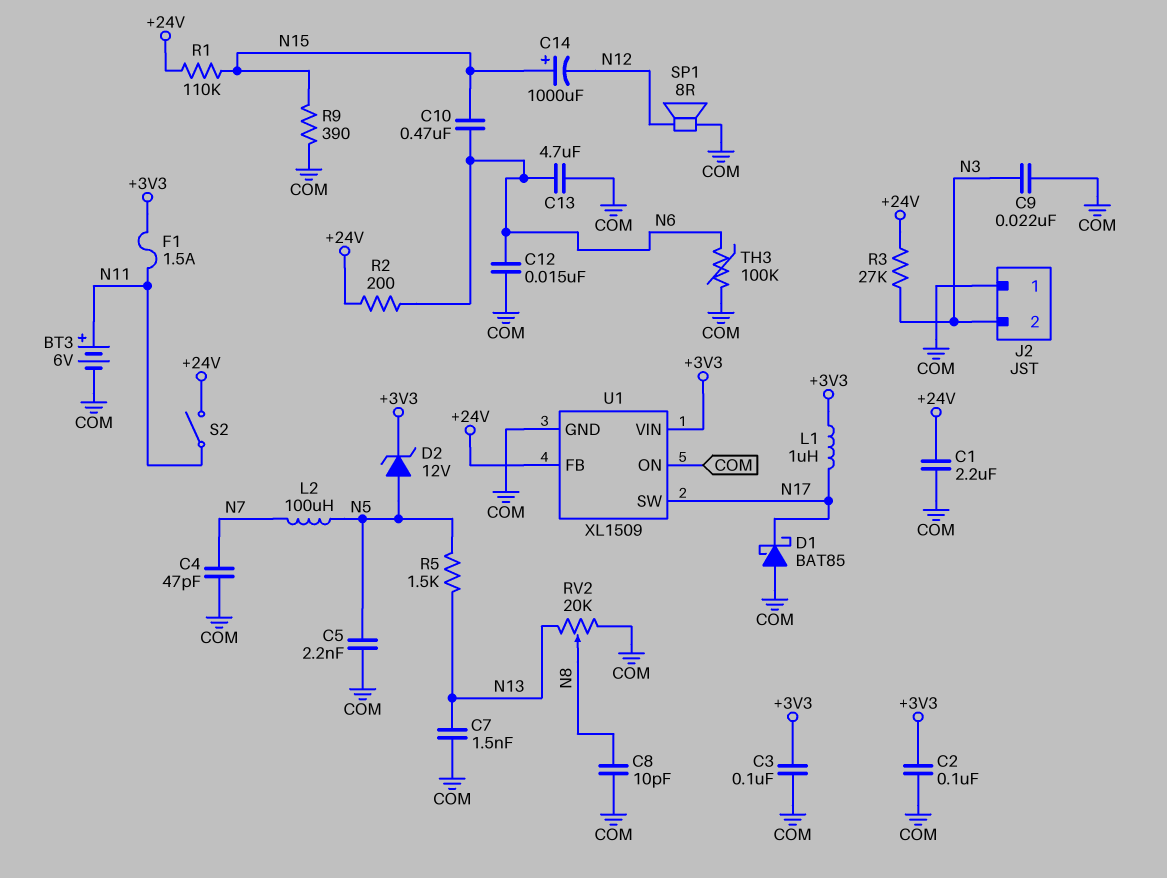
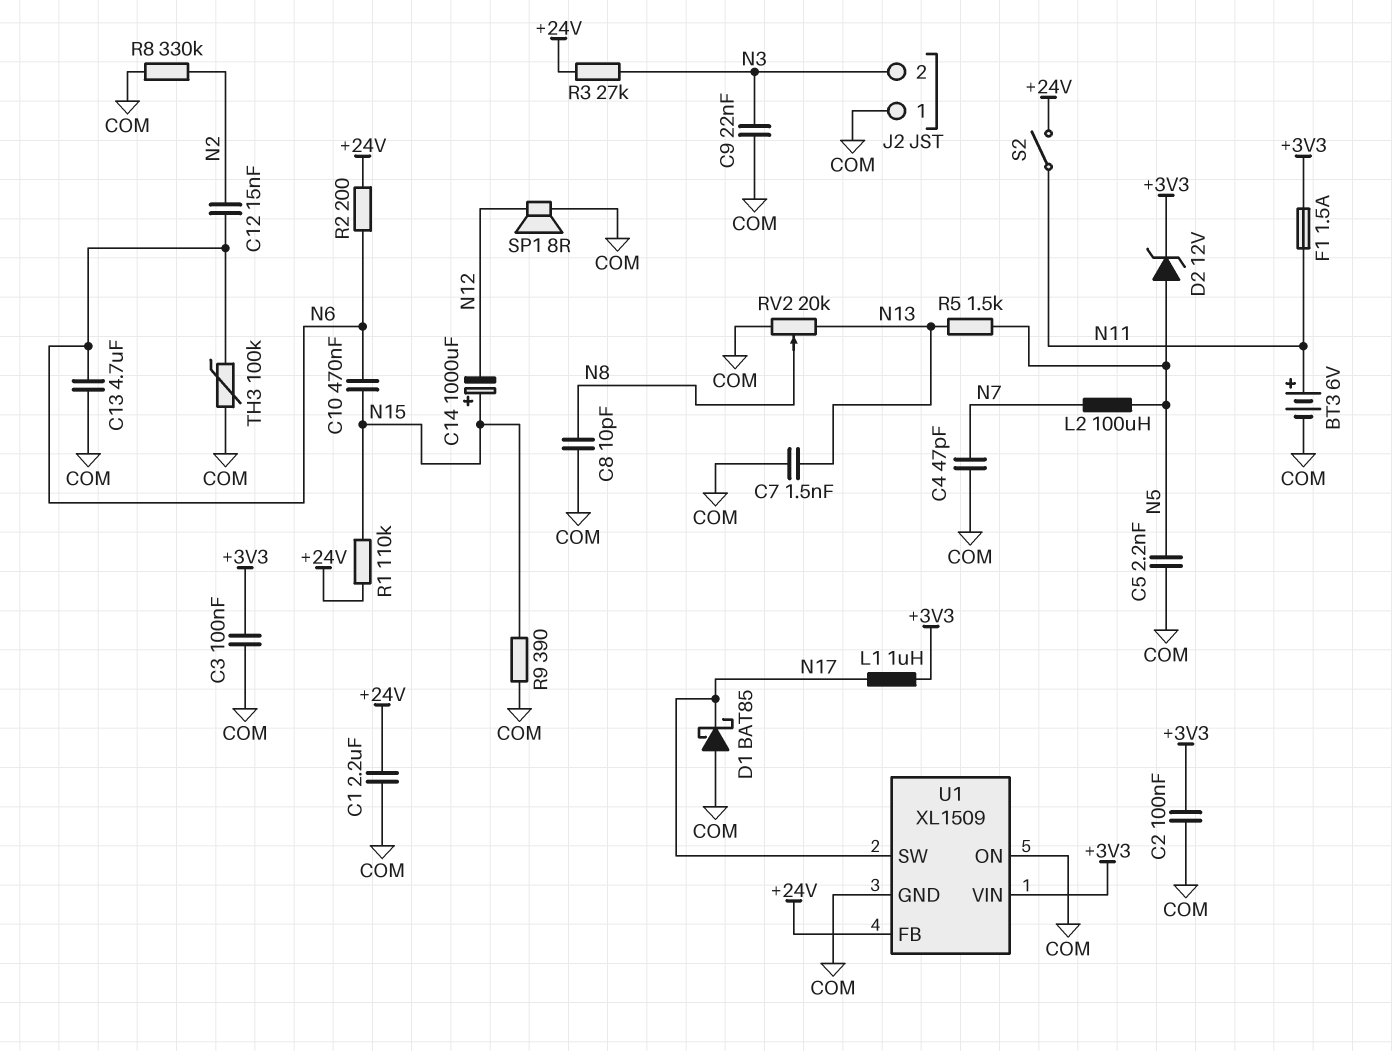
C12: 15nF (COM, N6) -> 15nF (N2, N6)
R8: none -> 330k (COM, N2)

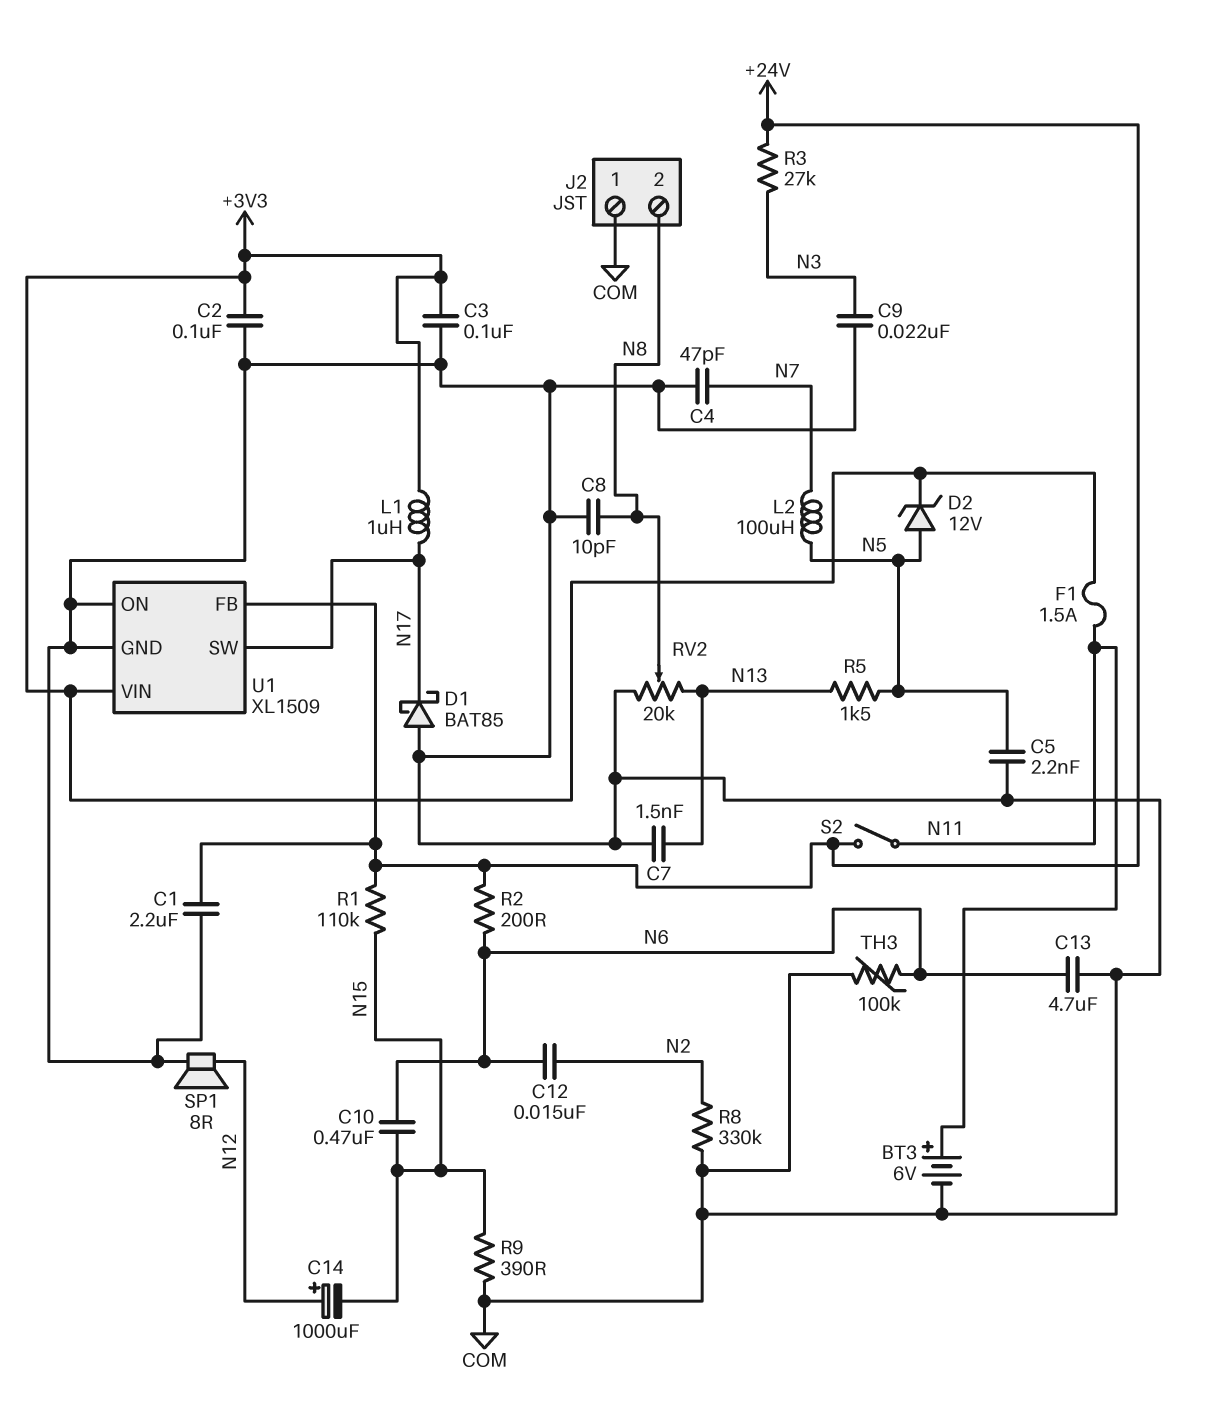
C14: 1000uF (plus N15, minus N12) -> 1000uF (plus N12, minus N15)
J2 pin 2: N3 -> N8

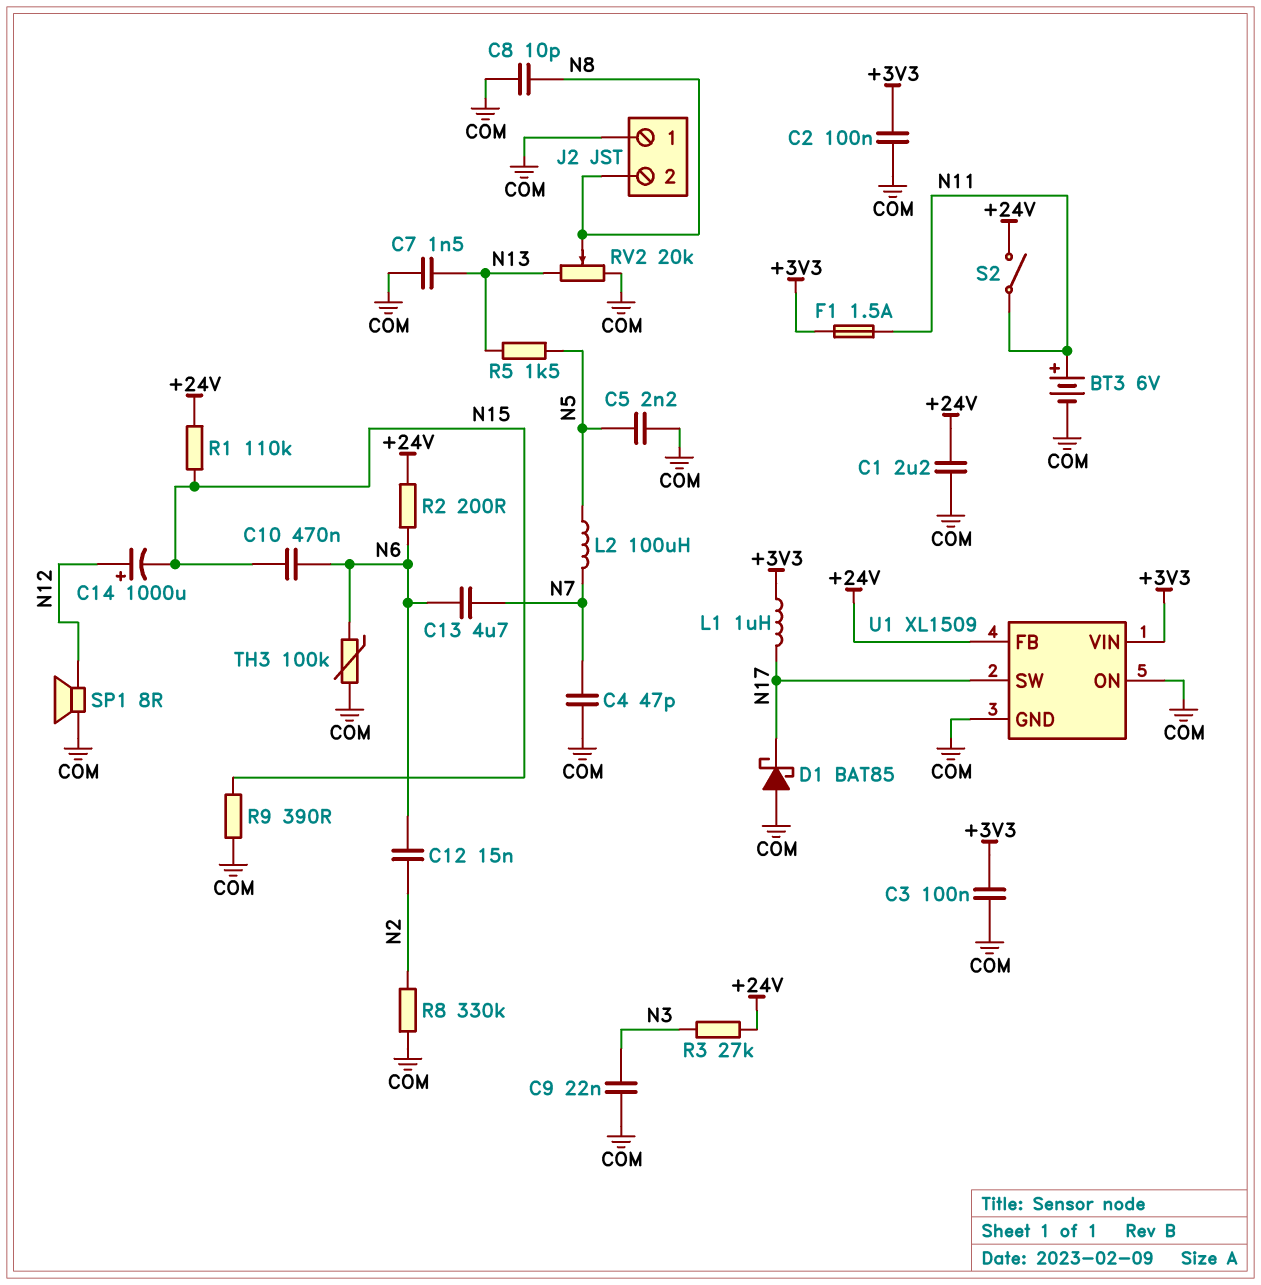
C13: 4.7uF (COM, N6) -> 4.7uF (N6, N7)
D2: zener 12V (A N5, K +3V3) -> none

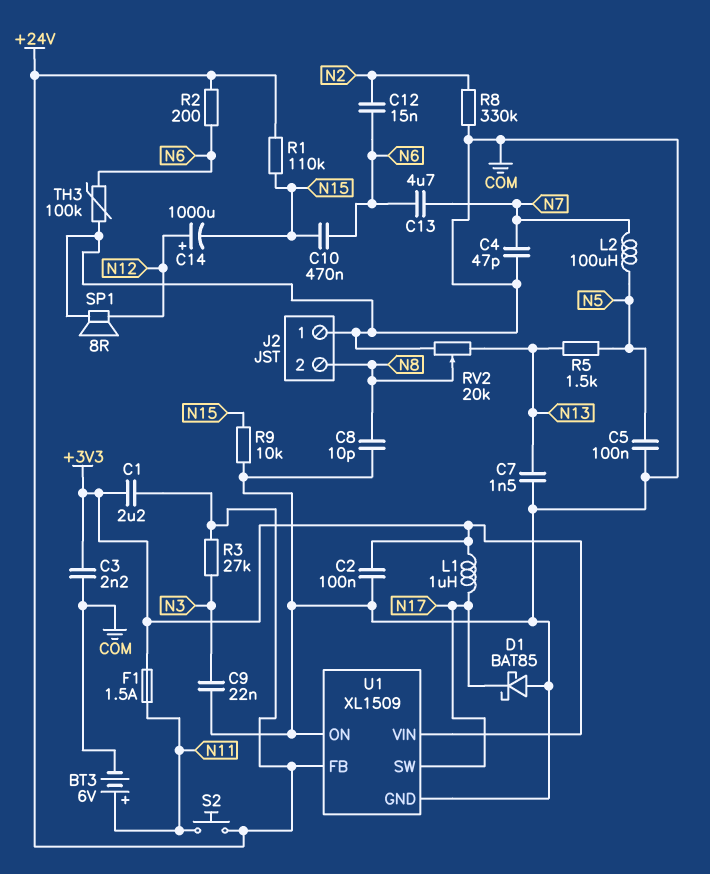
C1: 2.2uF (+24V, COM) -> 2.2uF (+3V3, +24V)
C3: 100nF (+3V3, COM) -> 2.2nF (+3V3, COM)
C5: 2.2nF (COM, N5) -> 100nF (COM, N5)
R9: 390 (COM, N15) -> 10k (COM, N15)
S2: switch (+24V, N11) -> button (+24V, N11)

